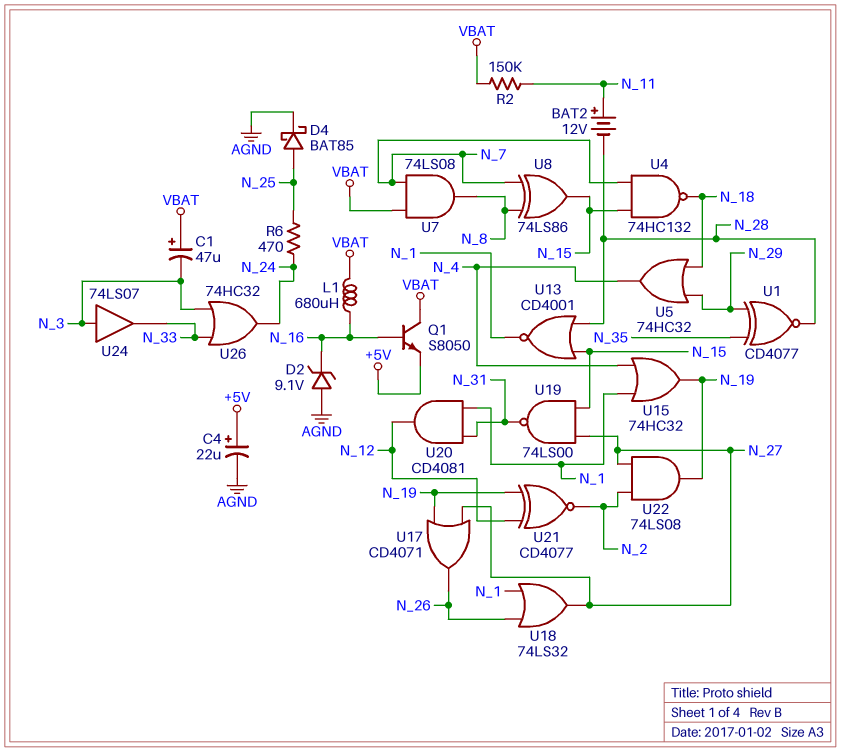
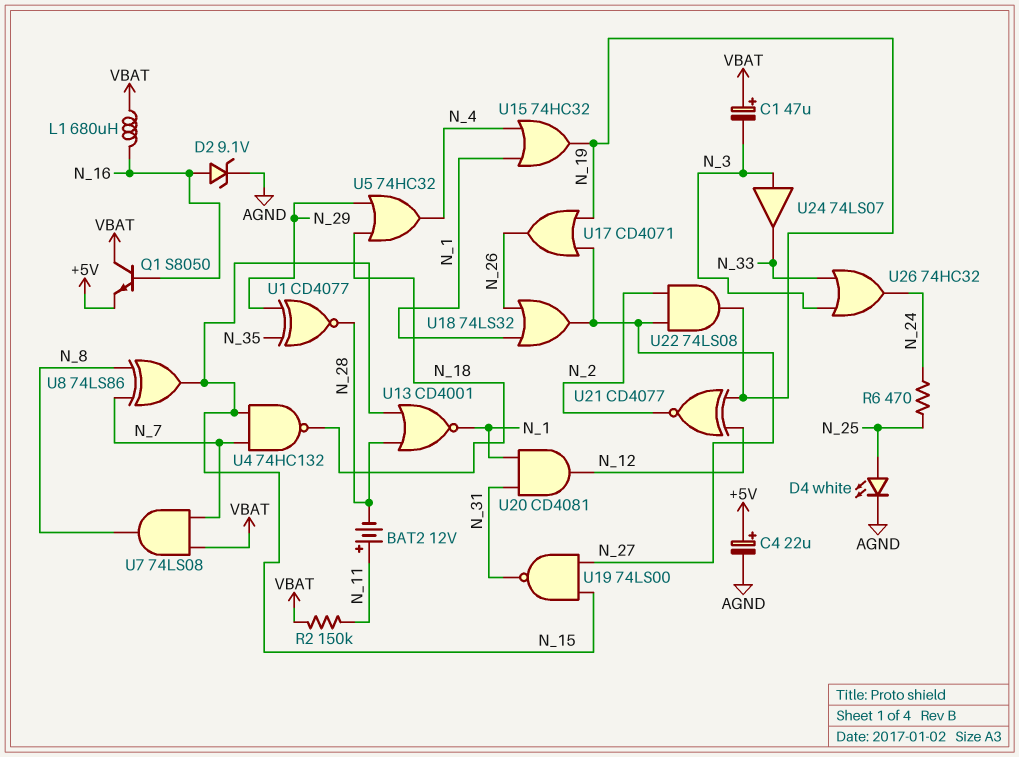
D2: zener 9.1V (A AGND, K N_16) -> zener 9.1V (A N_16, K AGND)
D4: schottky BAT85 (A N_25, K AGND) -> LED white (A N_25, K AGND)

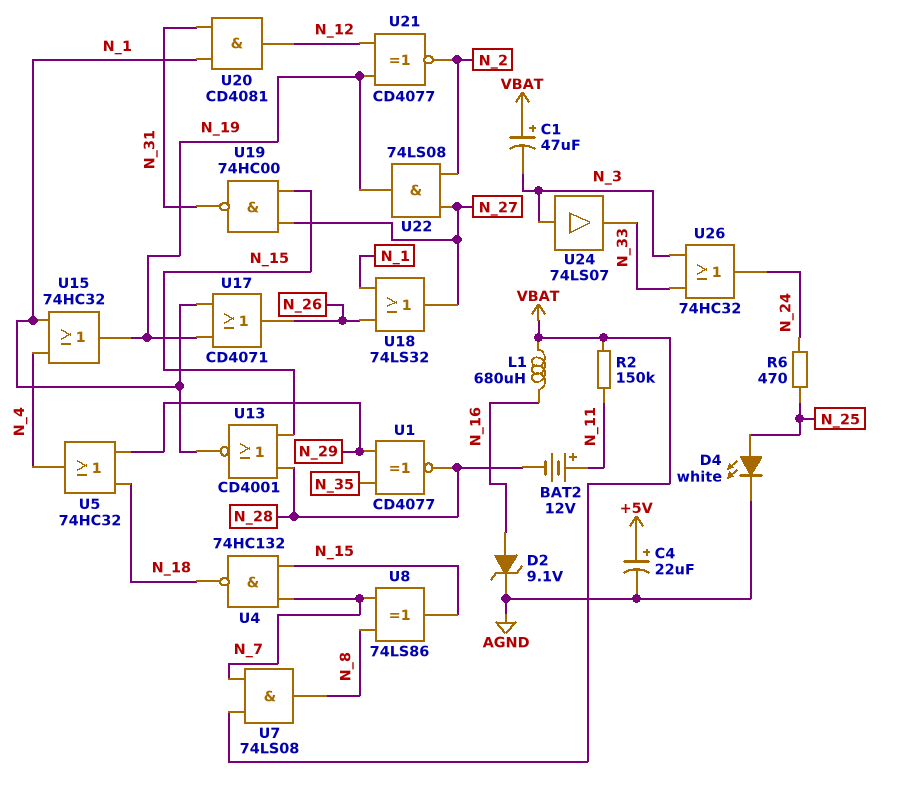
Q1: NPN S8050 (B N_16, C VBAT, E +5V) -> none
U17: OR CD4071 (in N_19, in N_27, out N_26) -> OR CD4071 (in N_1, in N_19, out N_26)
U19: NAND 74LS00 (in N_15, in N_27, out N_31) -> NAND 74HC00 (in N_15, in N_27, out N_31)

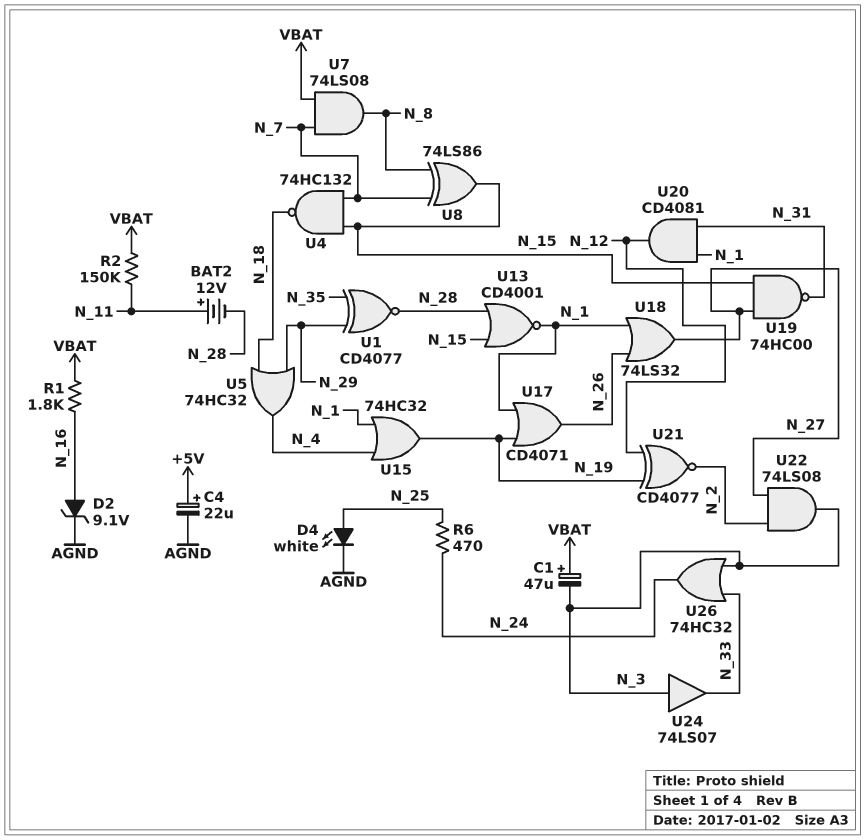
L1: 680uH (N_16, VBAT) -> none
R1: none -> 1.8k (N_16, VBAT)
U22: AND 74LS08 (in N_2, in N_27, out N_19) -> AND 74LS08 (in N_2, in N_27, out N_3)

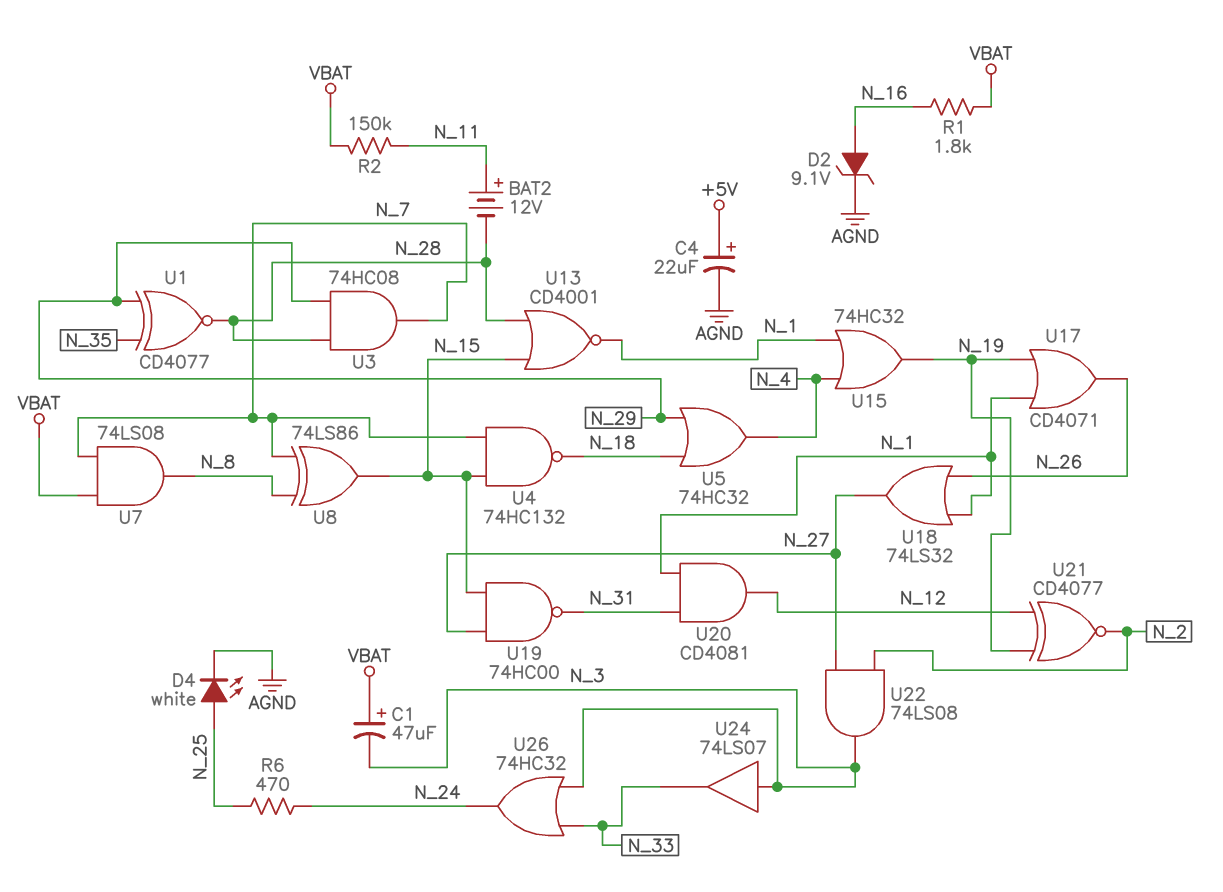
U3: none -> AND 74HC08 (in N_28, in N_29, out N_7)

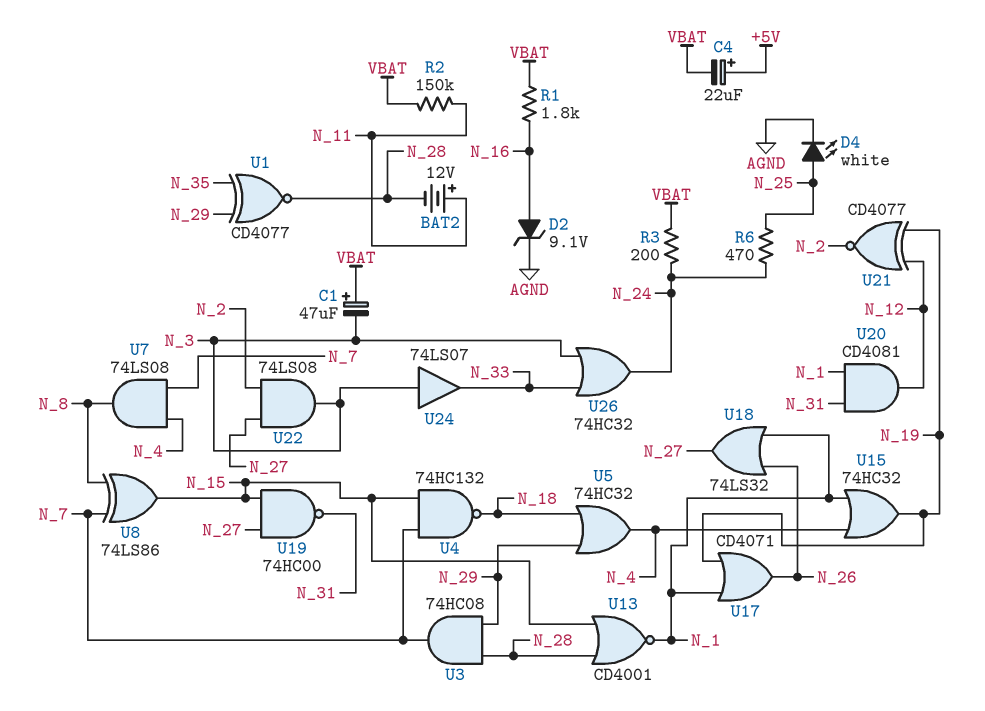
C4: 22uF (plus +5V, minus AGND) -> 22uF (plus +5V, minus VBAT)
R3: none -> 200 (N_24, VBAT)
U7: AND 74LS08 (in N_7, in VBAT, out N_8) -> AND 74LS08 (in N_4, in N_7, out N_8)

